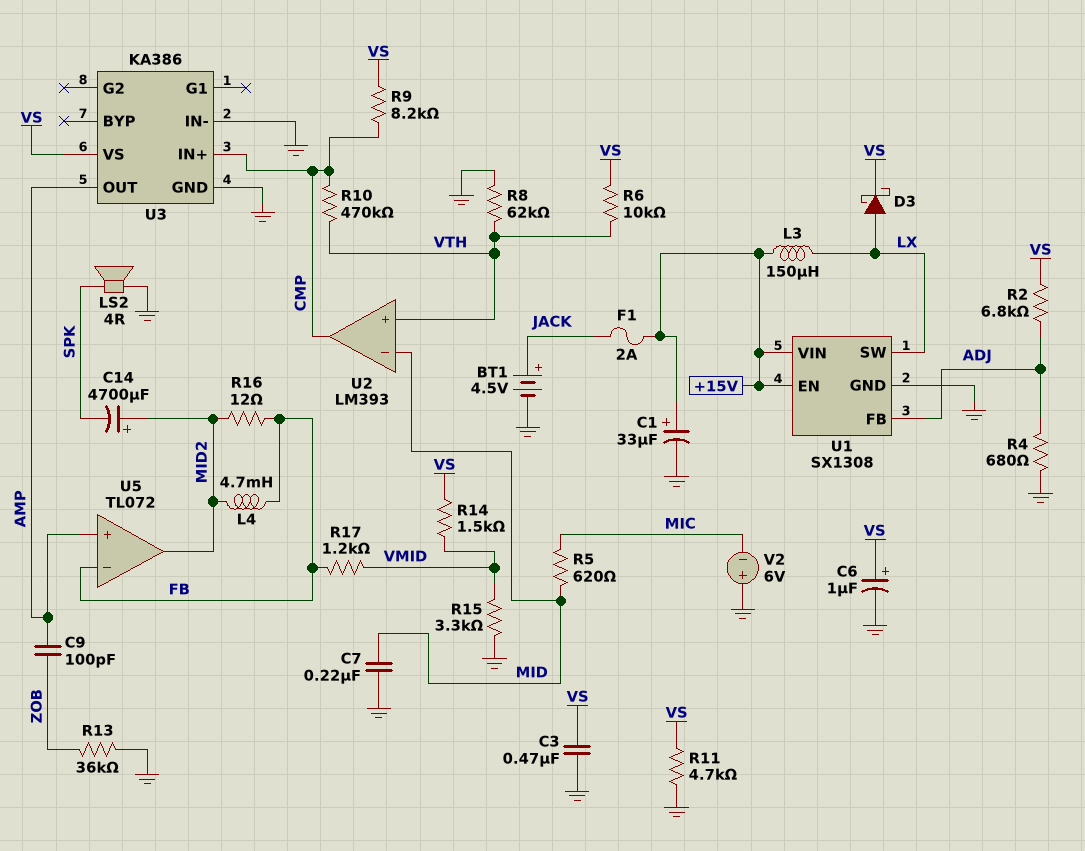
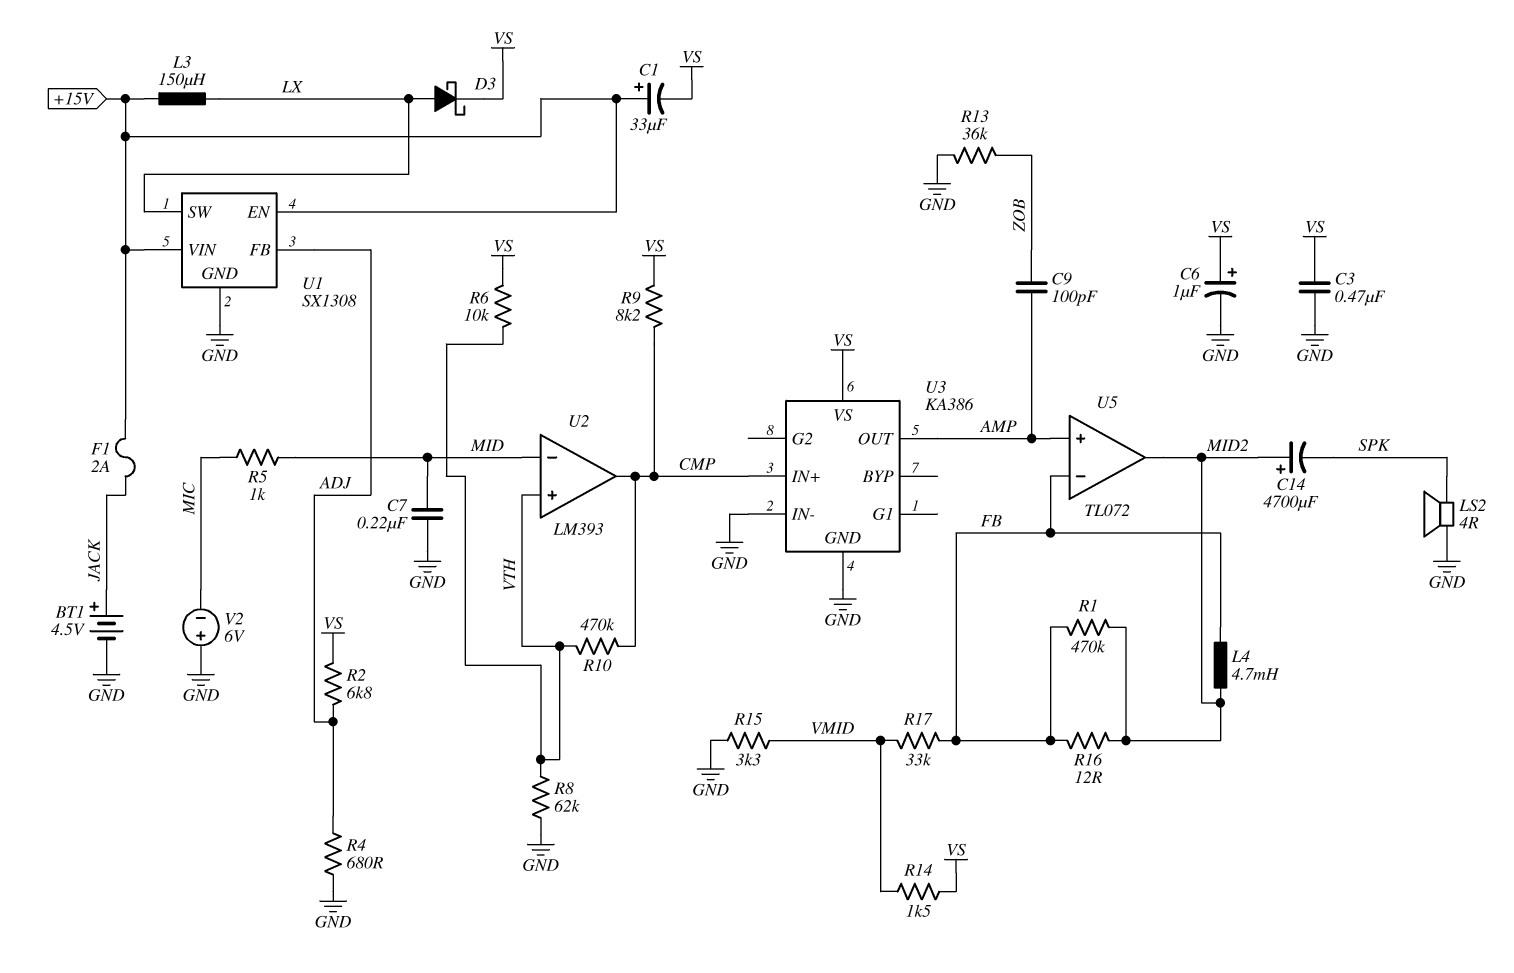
C1: 33uF (plus +15V, minus GND) -> 33uF (plus +15V, minus VS)
R1: none -> 470k (FB, MID2)
R5: 620 (MIC, MID) -> 1k (MIC, MID)
R11: 4.7k (GND, VS) -> none
R17: 1.2k (FB, VMID) -> 33k (FB, VMID)

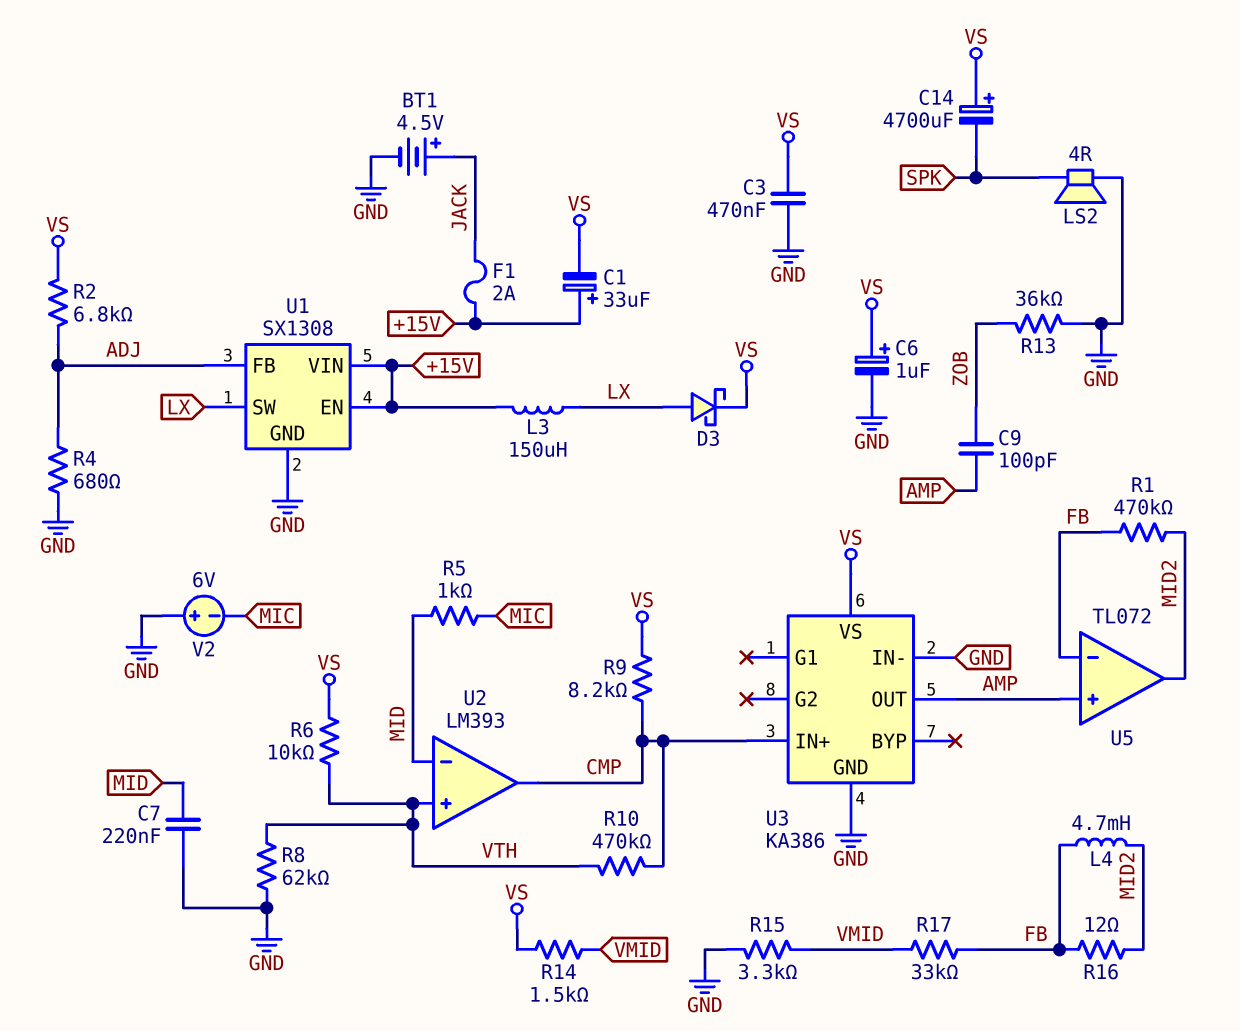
C14: 4700uF (plus MID2, minus SPK) -> 4700uF (plus VS, minus SPK)

